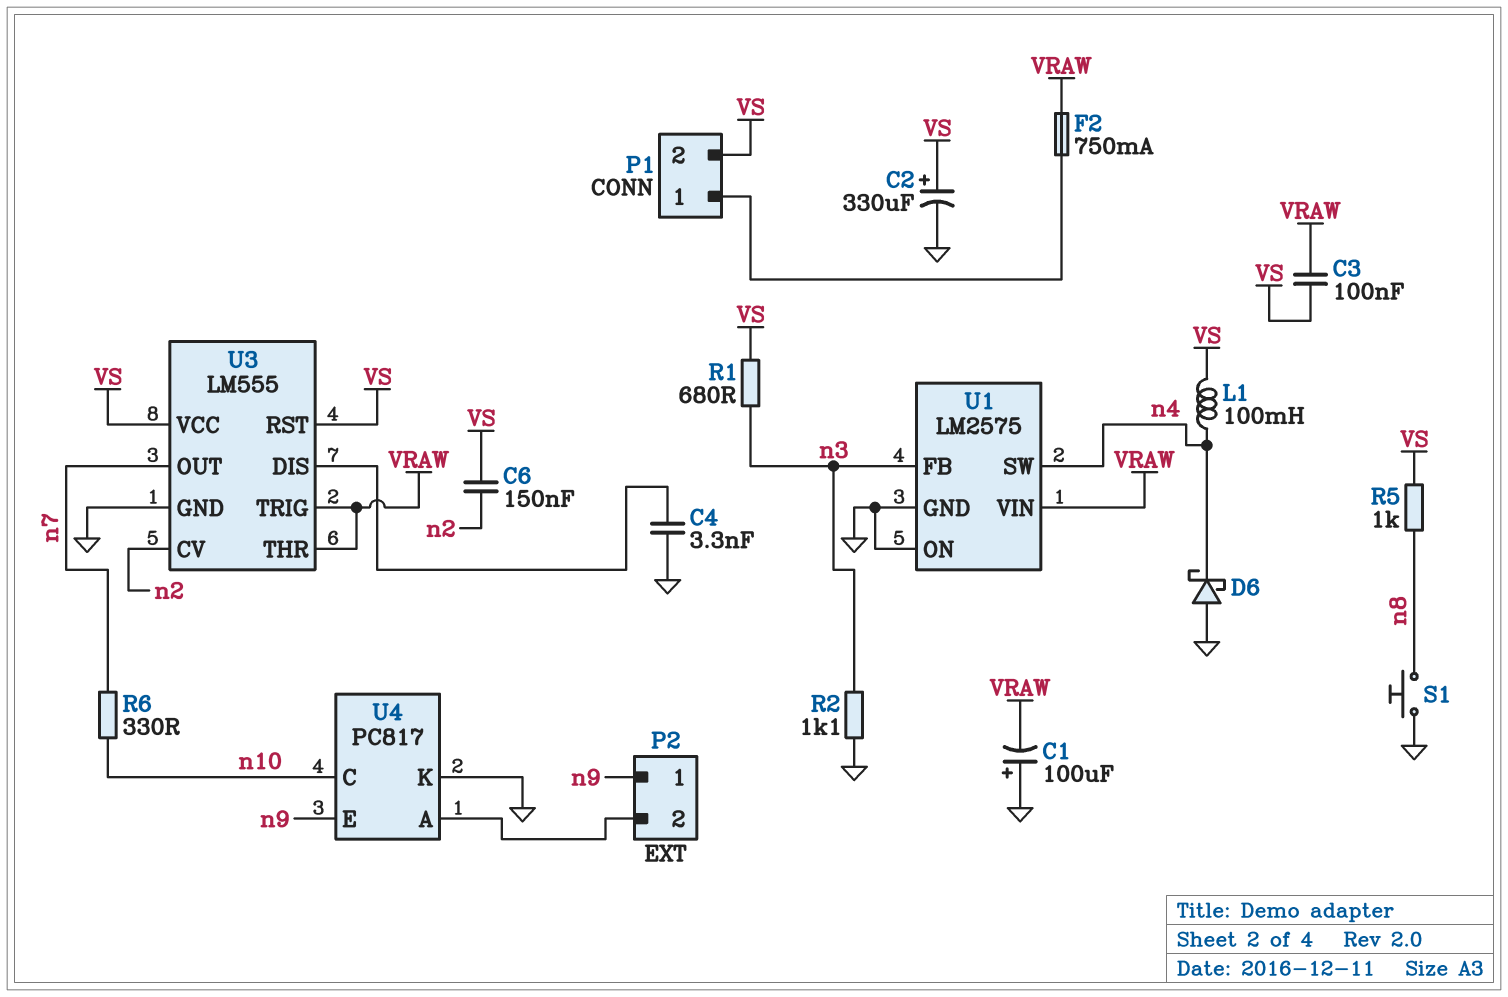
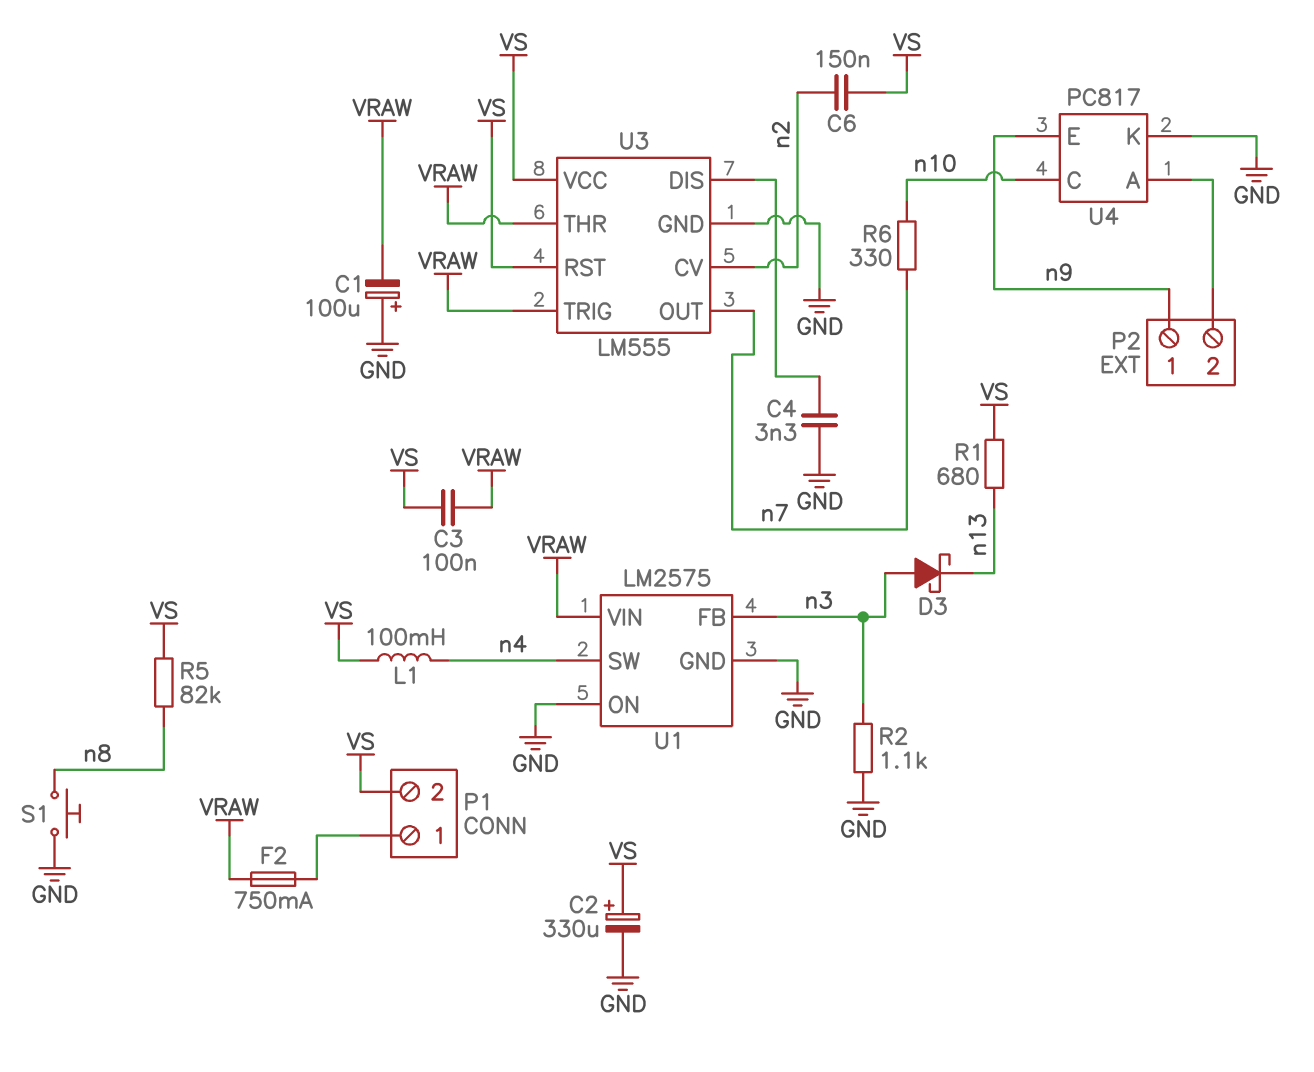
D3: none -> schottky (A n3, K n13)
D6: schottky (A GND, K n4) -> none
R1: 680 (VS, n3) -> 680 (VS, n13)
R5: 1k (VS, n8) -> 82k (VS, n8)

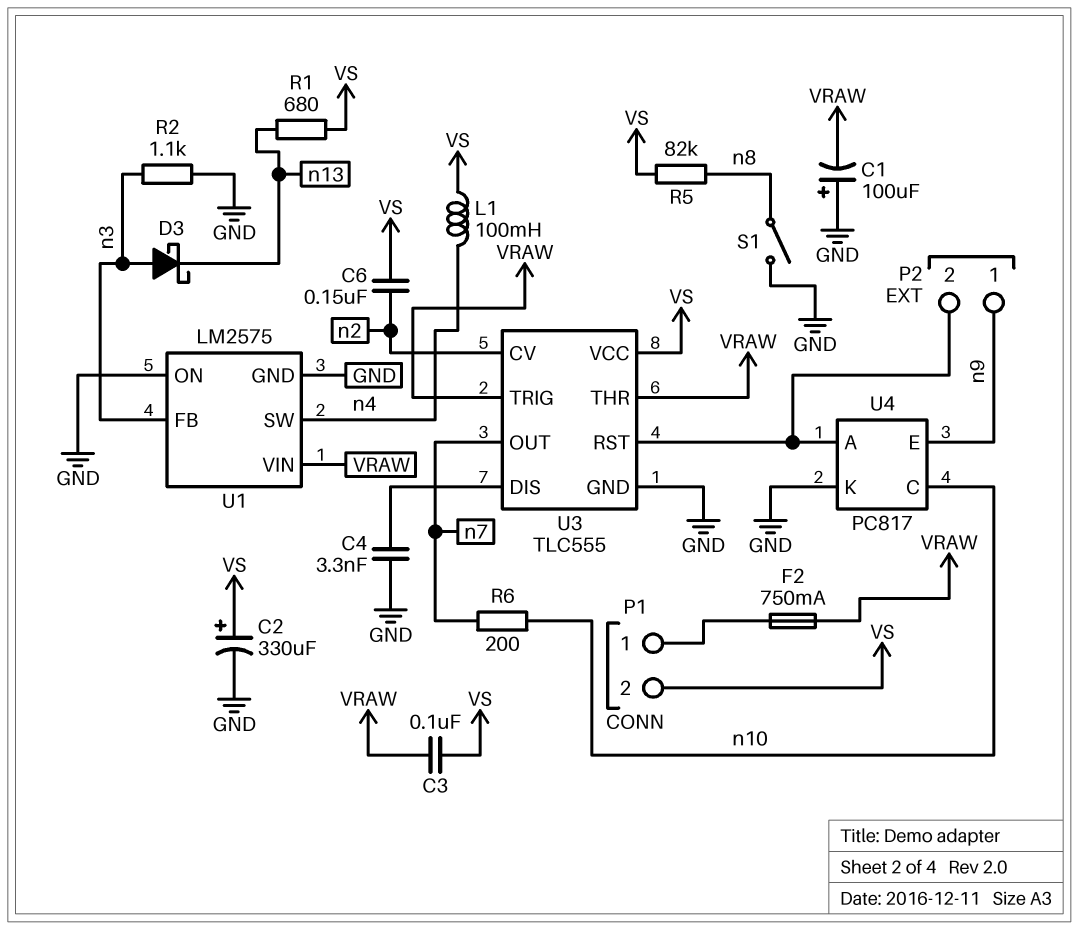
R6: 330 (n7, n10) -> 200 (n7, n10)
S1: button (GND, n8) -> switch (GND, n8)
U3: LM555 -> TLC555
U3 pin RST: VS -> P2/2

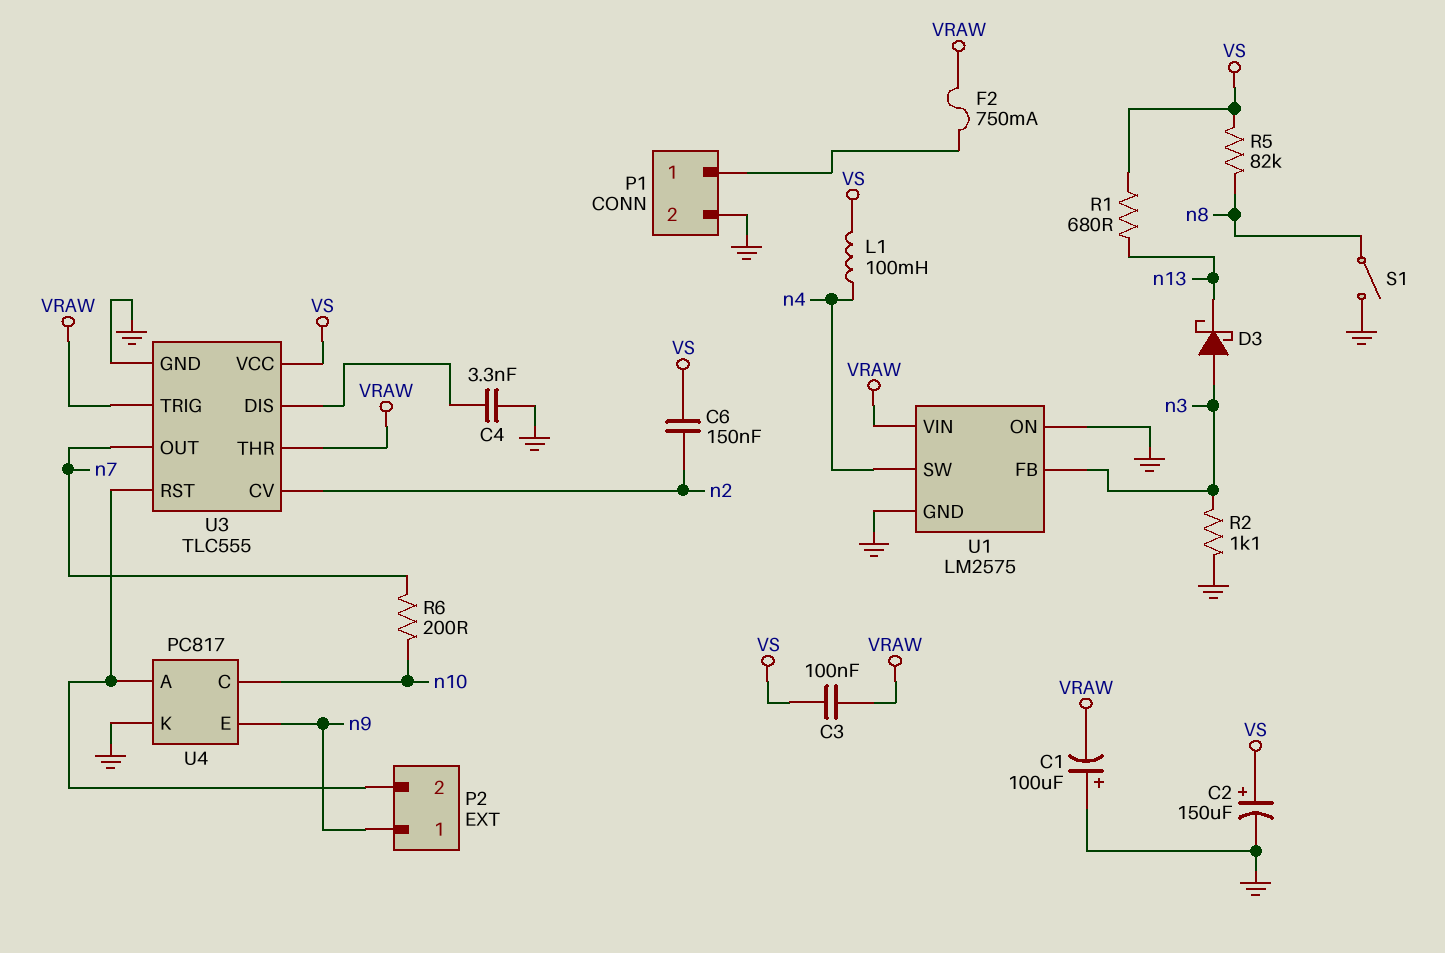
C2: 330uF (plus VS, minus GND) -> 150uF (plus VS, minus GND)
P1 pin 2: VS -> GND

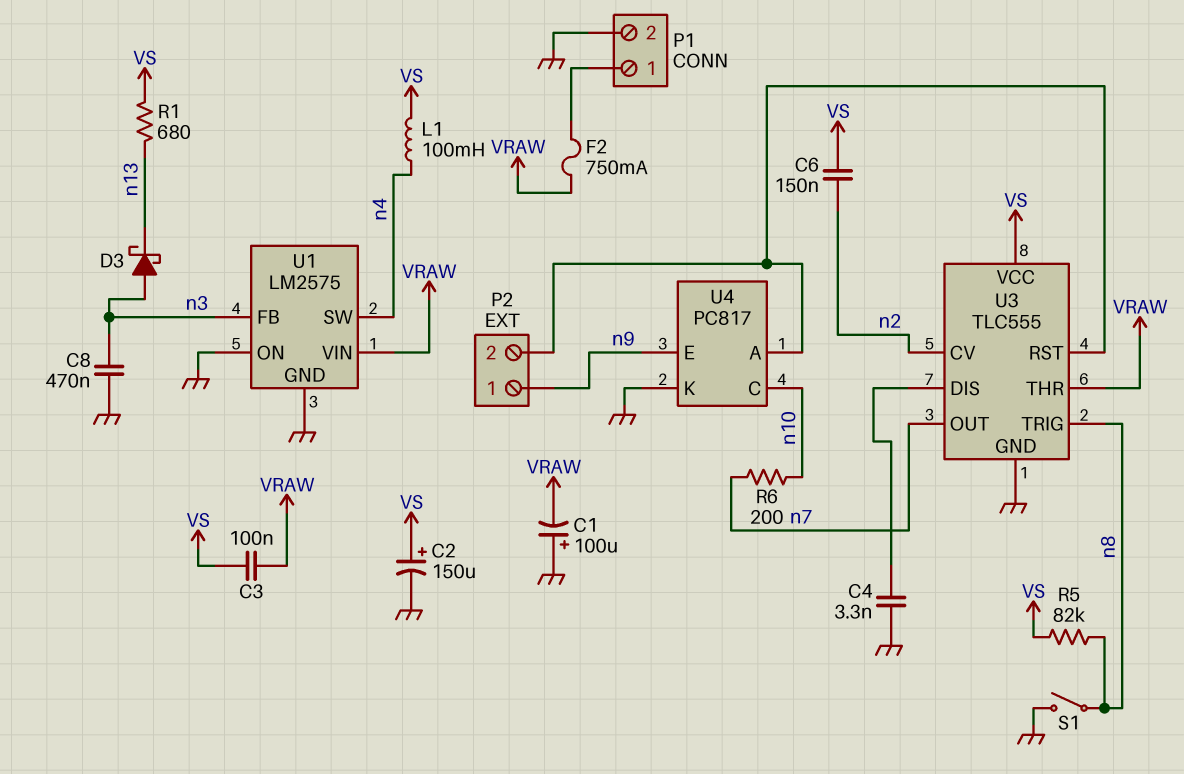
C8: none -> 470nF (GND, n3)
R2: 1.1k (GND, n3) -> none
U3 pin TRIG: VRAW -> n8

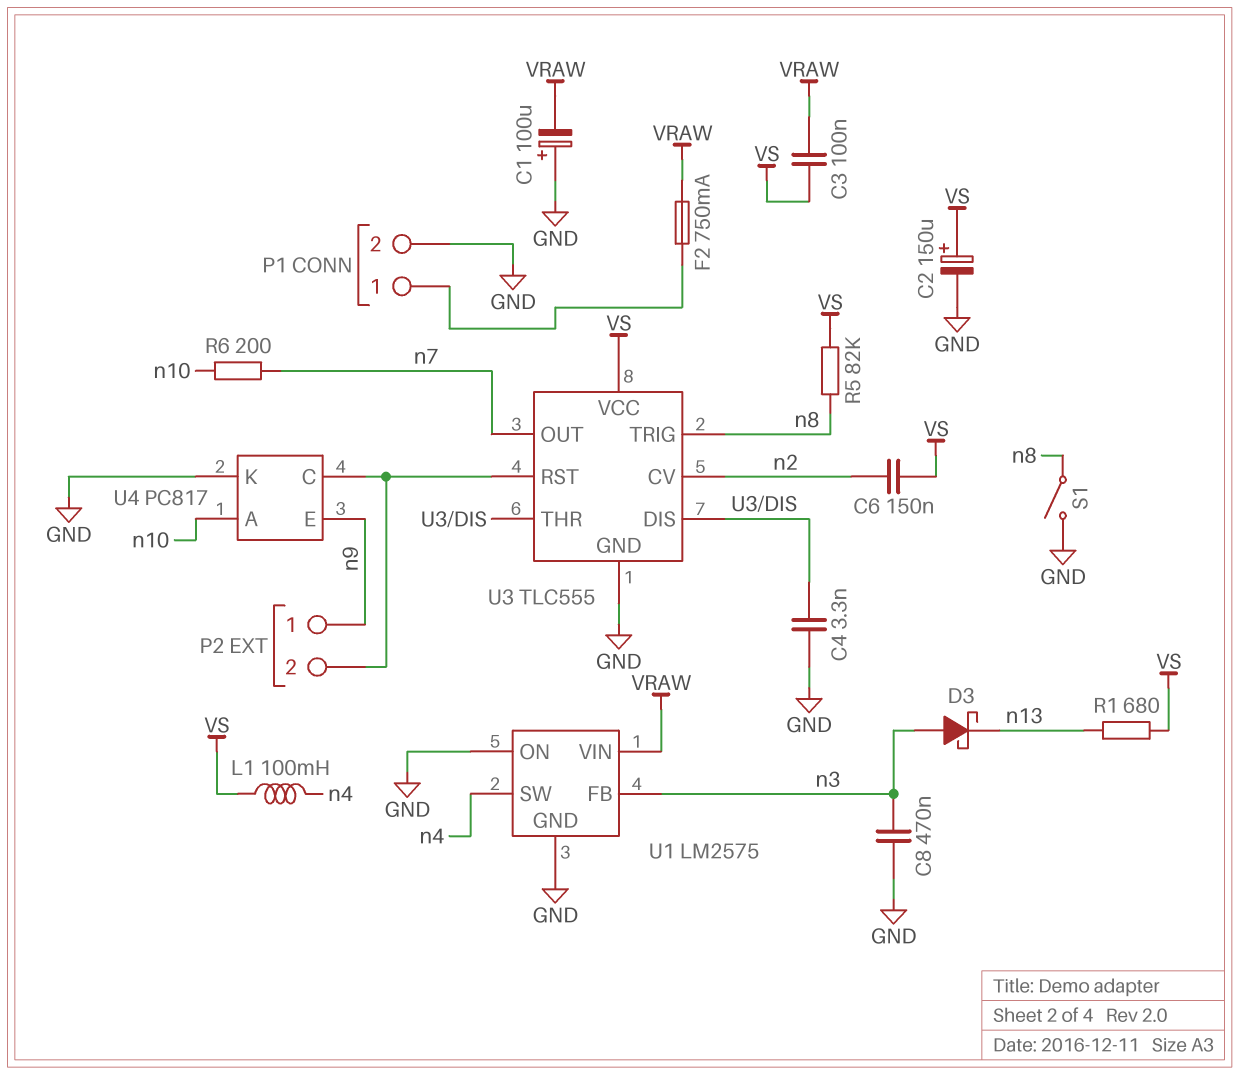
U3 pin THR: VRAW -> U3/DIS
U4 pin A: P2/2 -> n10
U4 pin C: n10 -> P2/2

